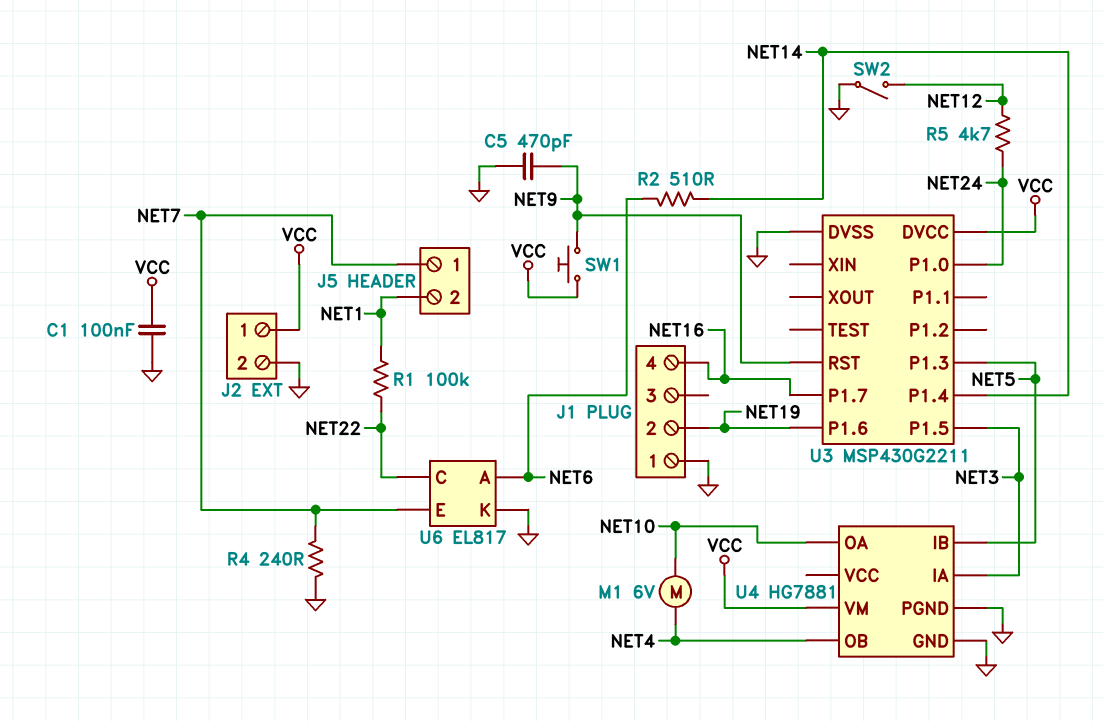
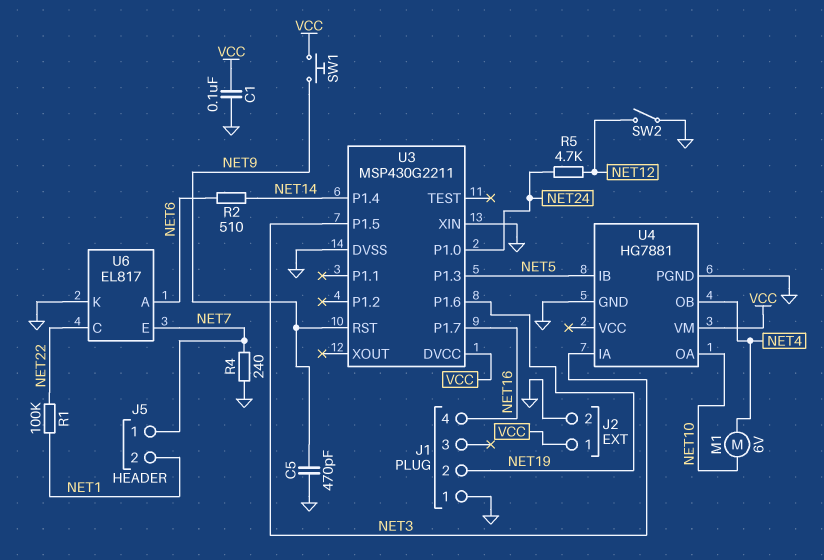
U3 pin XIN: none -> GND

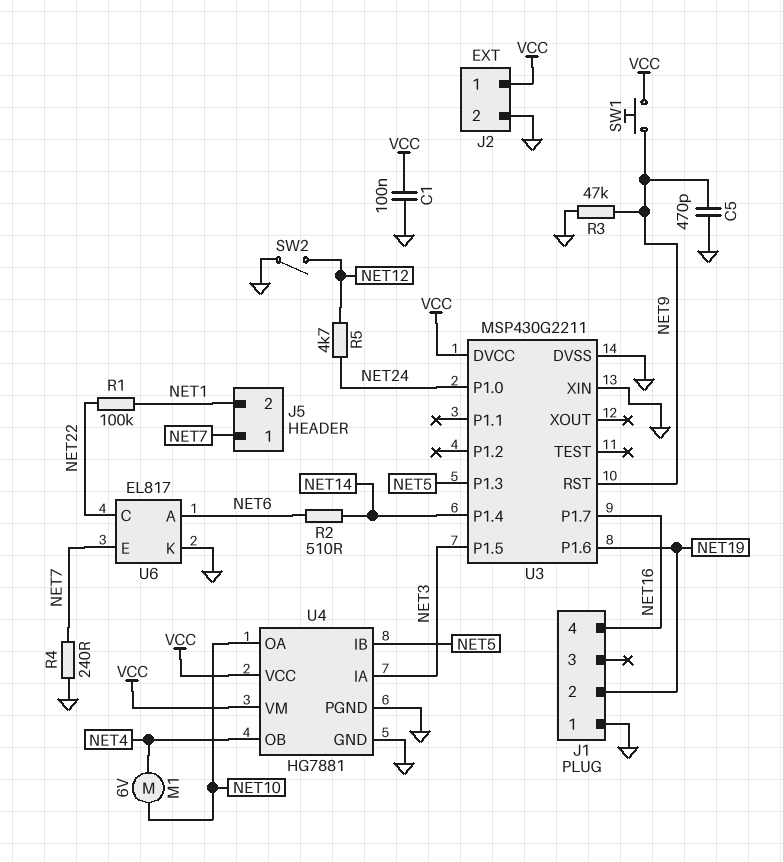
R3: none -> 47k (GND, NET9)
U4 pin VCC: none -> VCC

